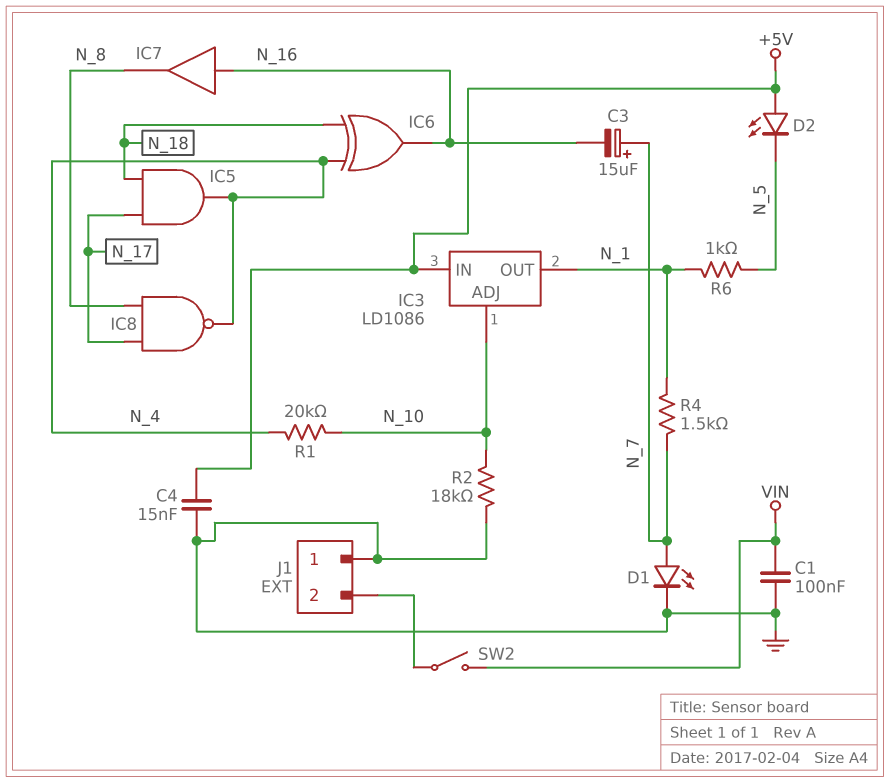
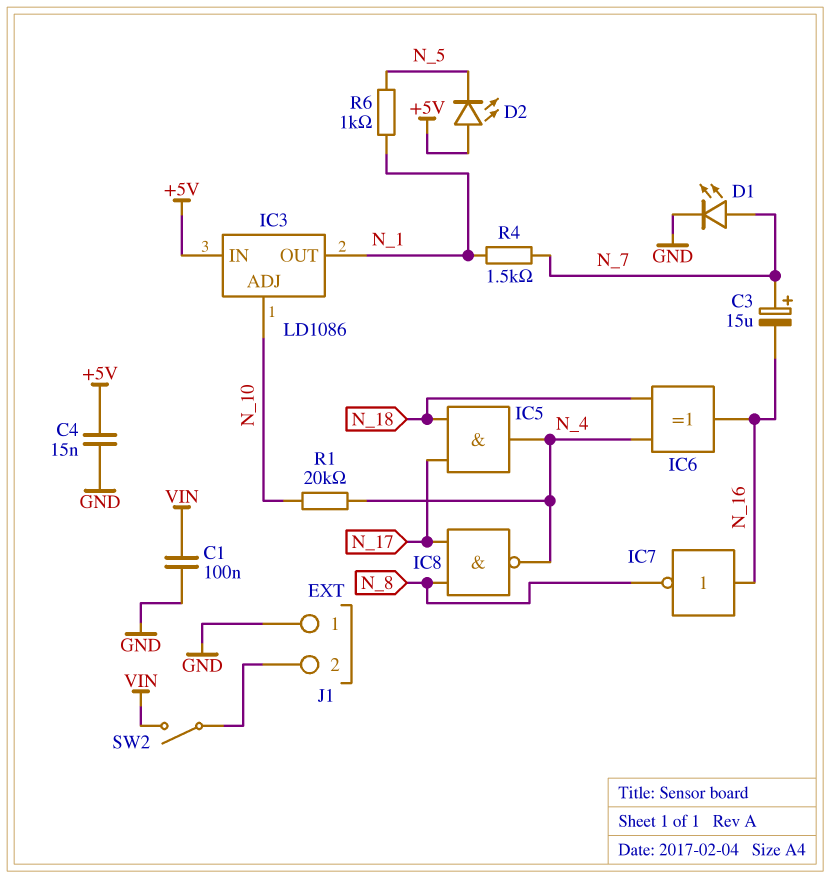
IC7: buffer (in N_16, out N_8) -> NOT (in N_16, out N_8)
R2: 18k (GND, N_10) -> none

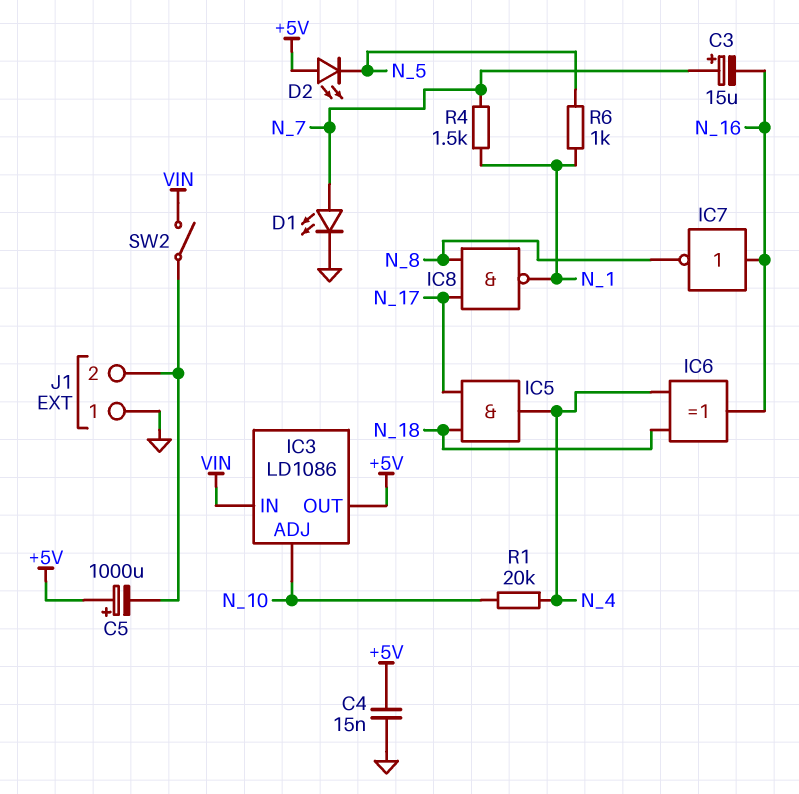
C1: 100nF (GND, VIN) -> none
C5: none -> 1000uF (plus +5V, minus J1/2)
IC3 pin IN: +5V -> VIN
IC3 pin OUT: N_1 -> +5V
IC8: NAND (in N_8, in N_17, out N_4) -> NAND (in N_8, in N_17, out N_1)

